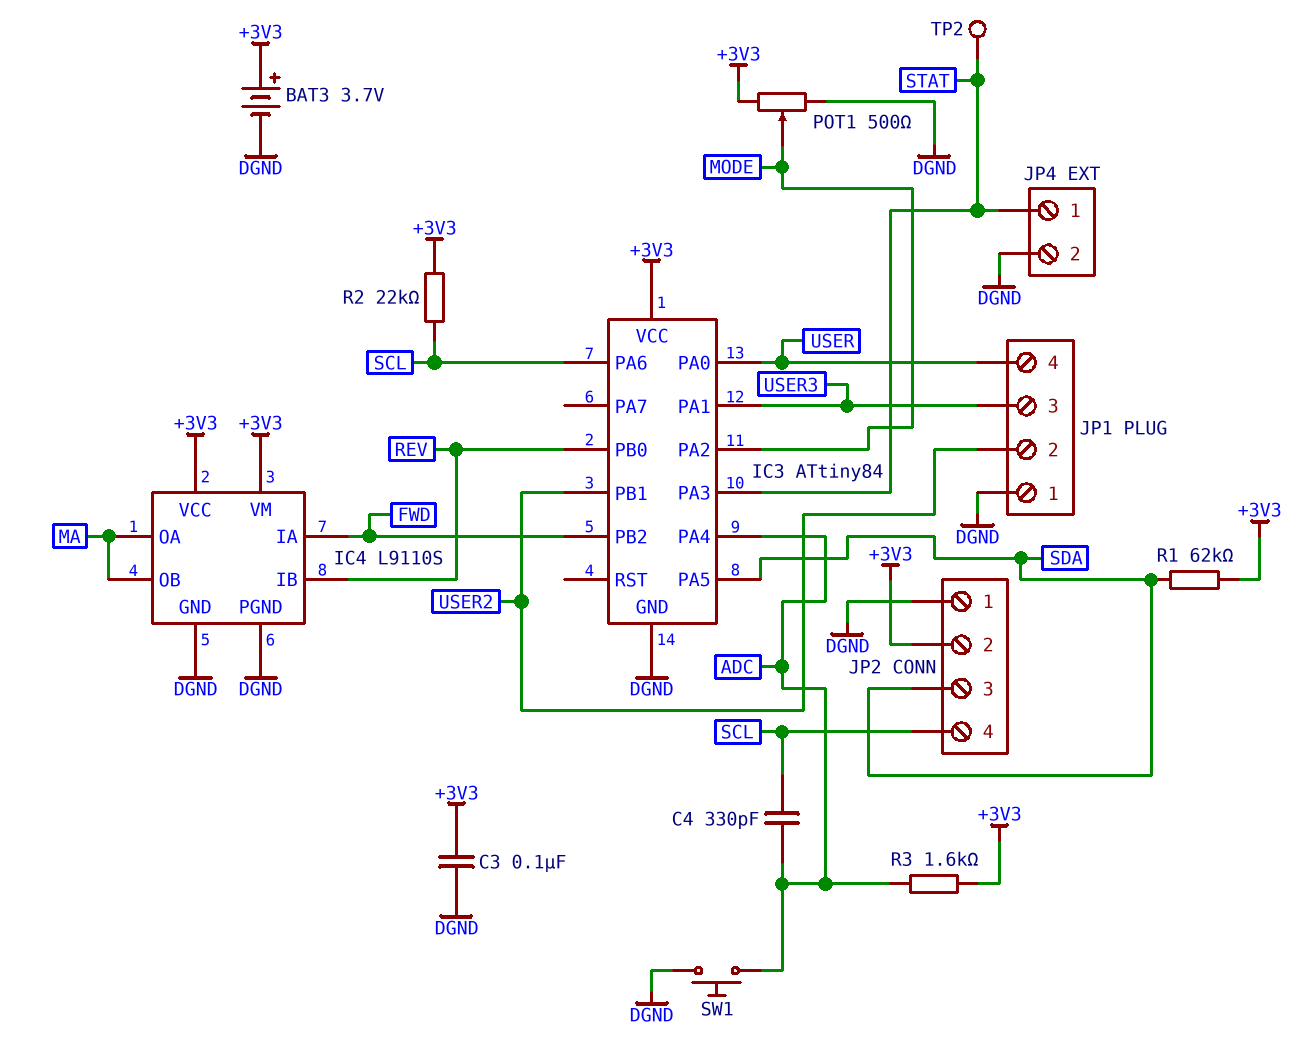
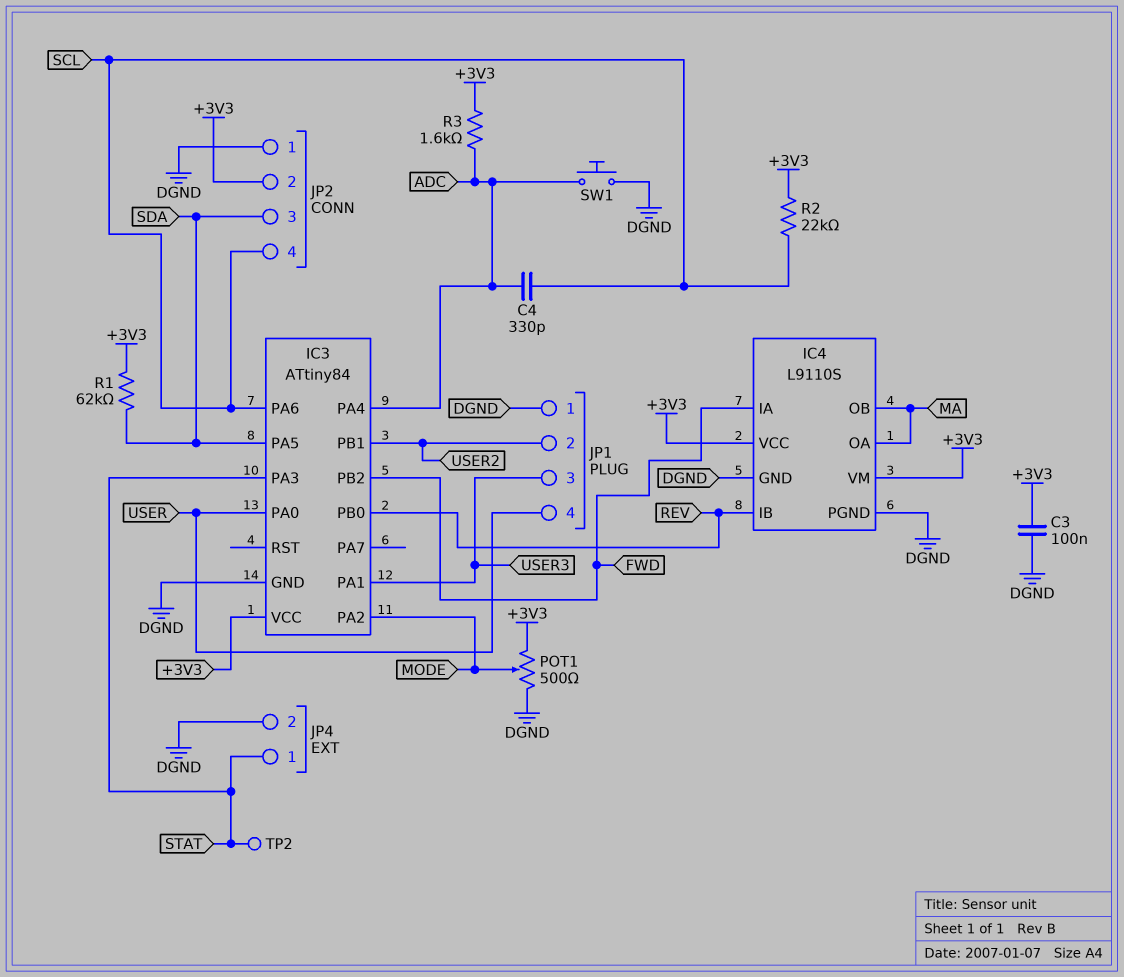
BAT3: 3.7V (plus +3V3, minus DGND) -> none

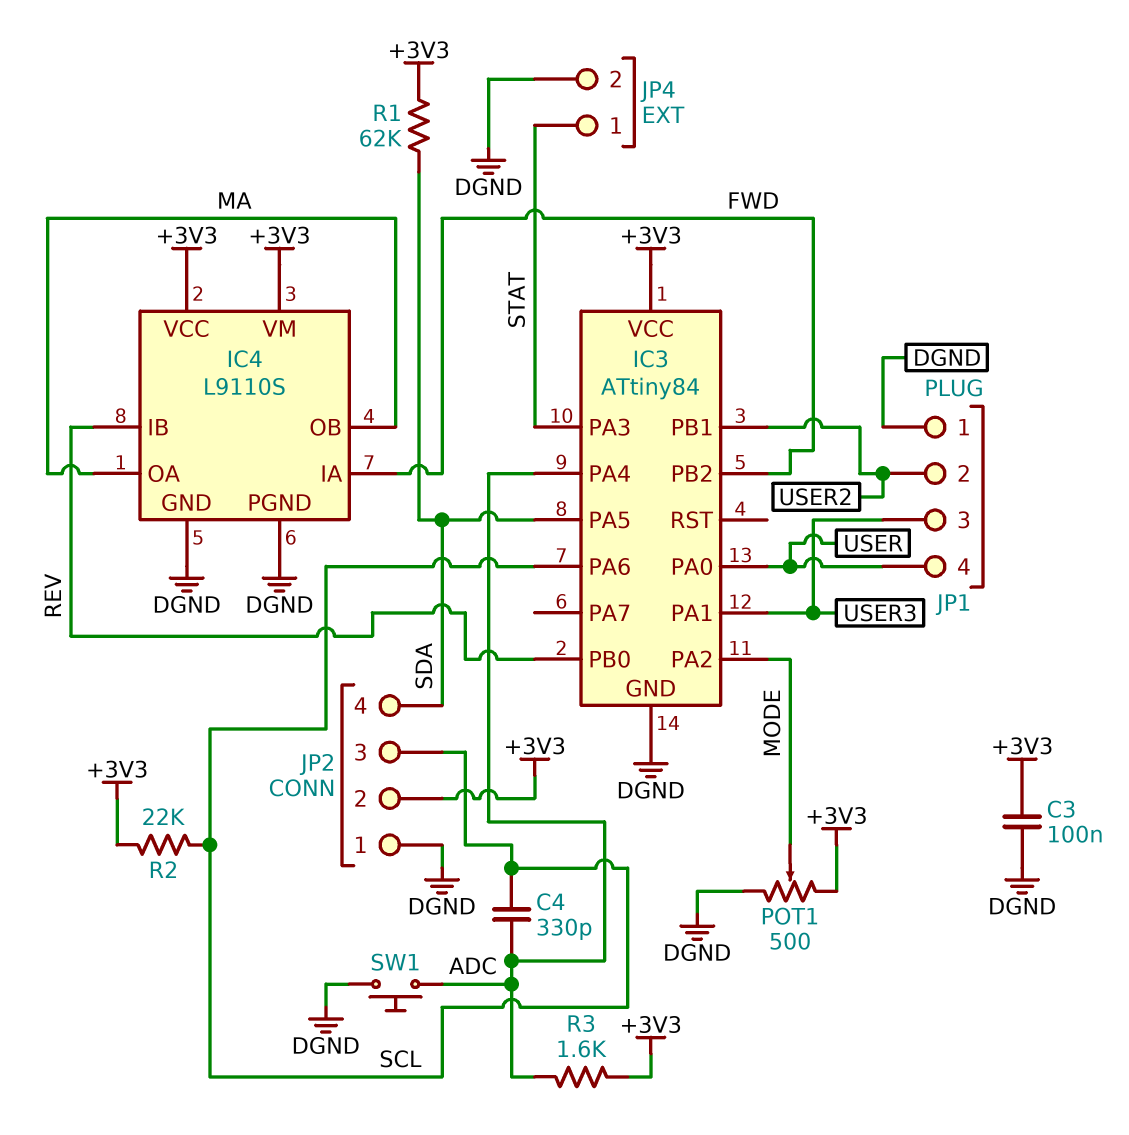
JP2 pin 3: SDA -> SCL
JP2 pin 4: SCL -> SDA
TP2: test point (STAT) -> none

